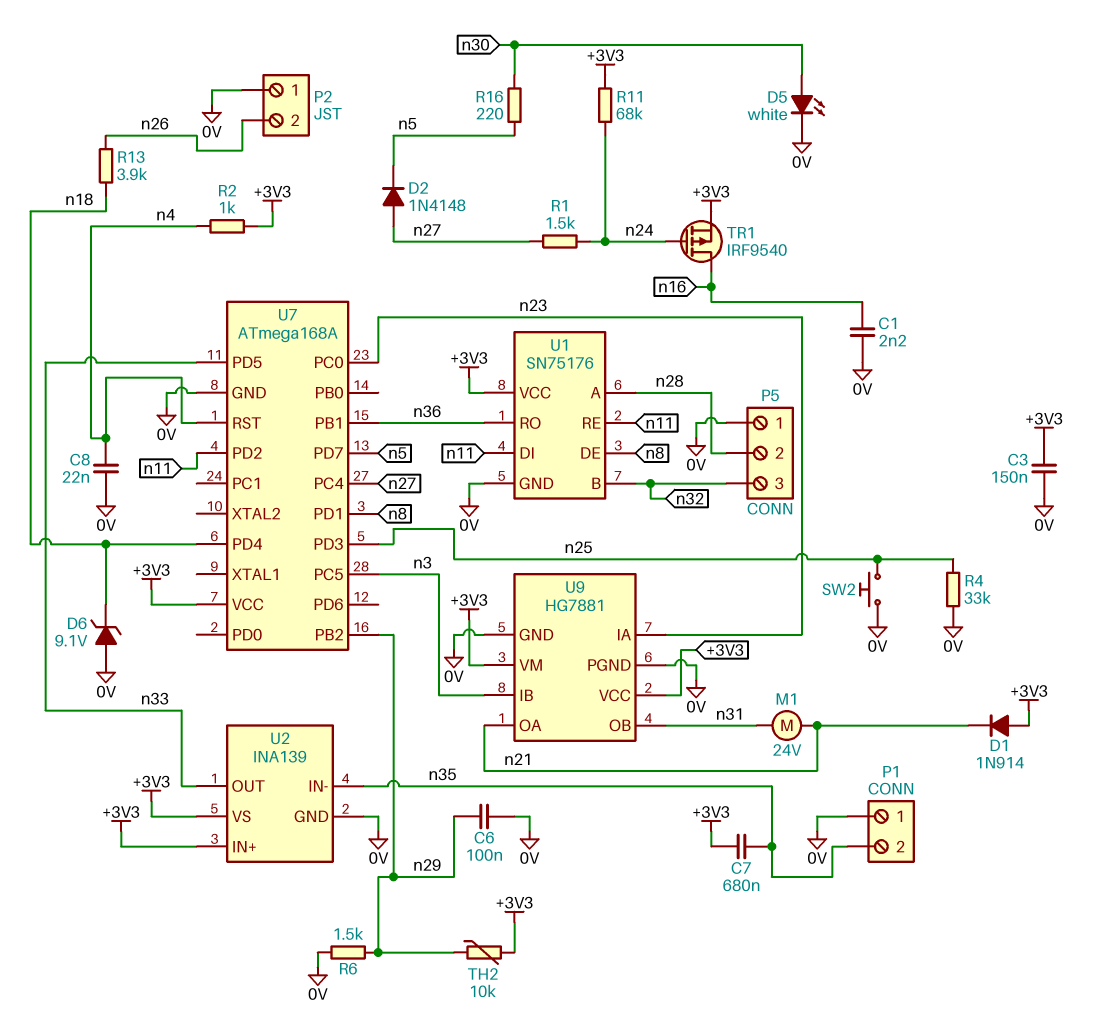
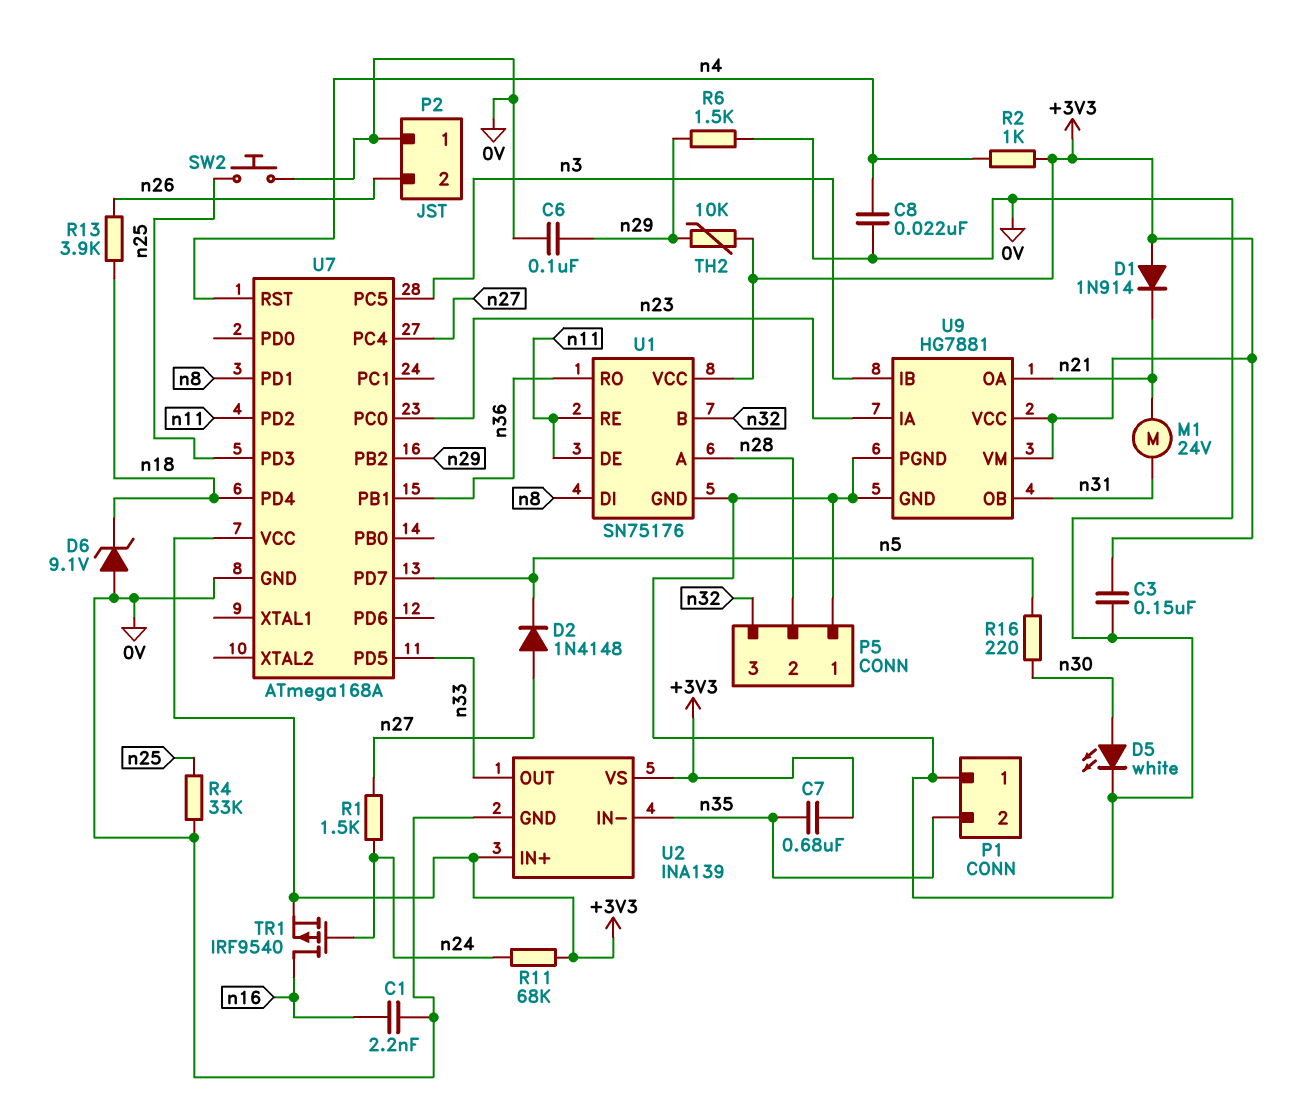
U1 pin DE: n8 -> n11
U1 pin DI: n11 -> n8

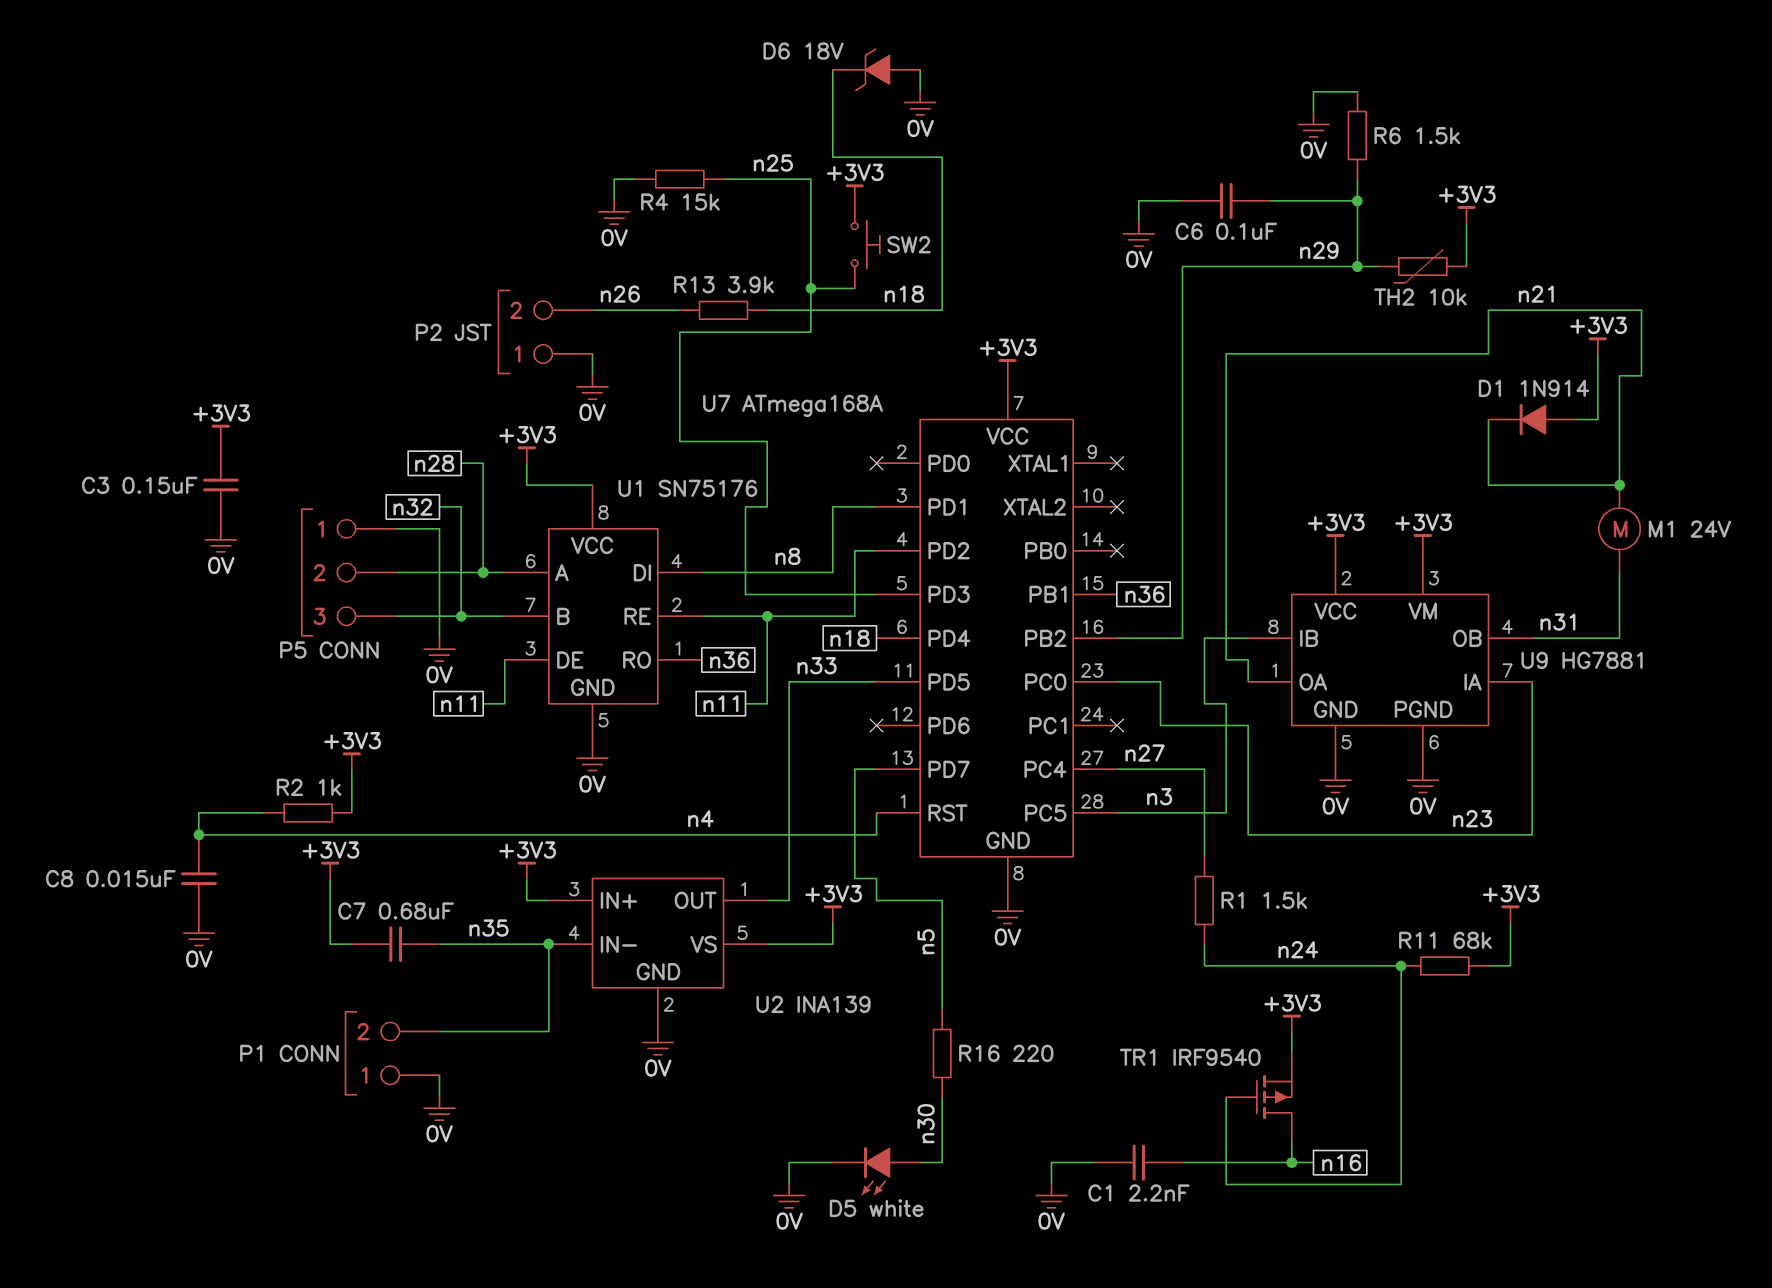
C8: 22nF (0V, n4) -> 15nF (0V, n4)
D2: diode 1N4148 (A n27, K n5) -> none
D6: zener 9.1V (A 0V, K n18) -> zener 18V (A 0V, K n18)
R4: 33k (0V, n25) -> 15k (0V, n25)
SW2: button (0V, n25) -> button (+3V3, n25)

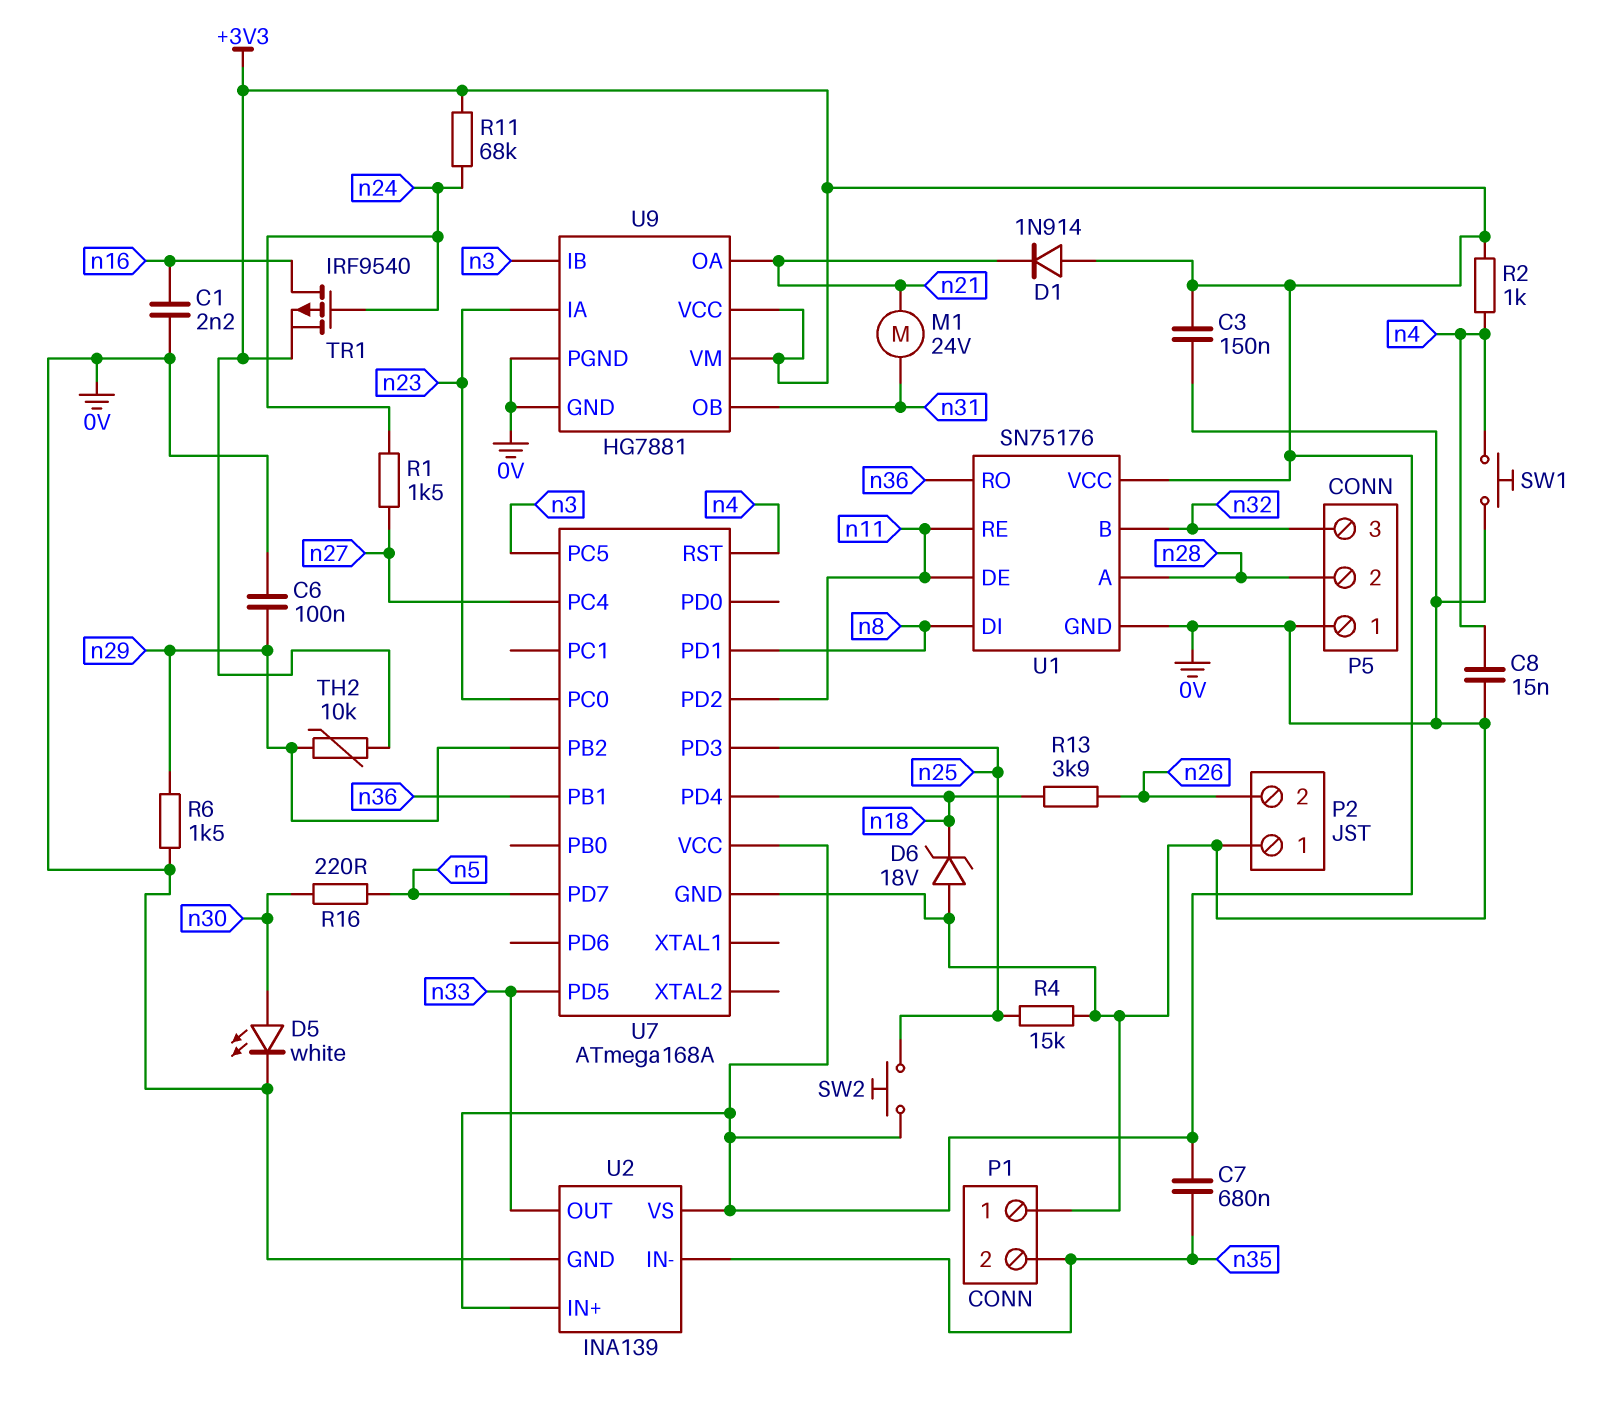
SW1: none -> button (0V, n4)

